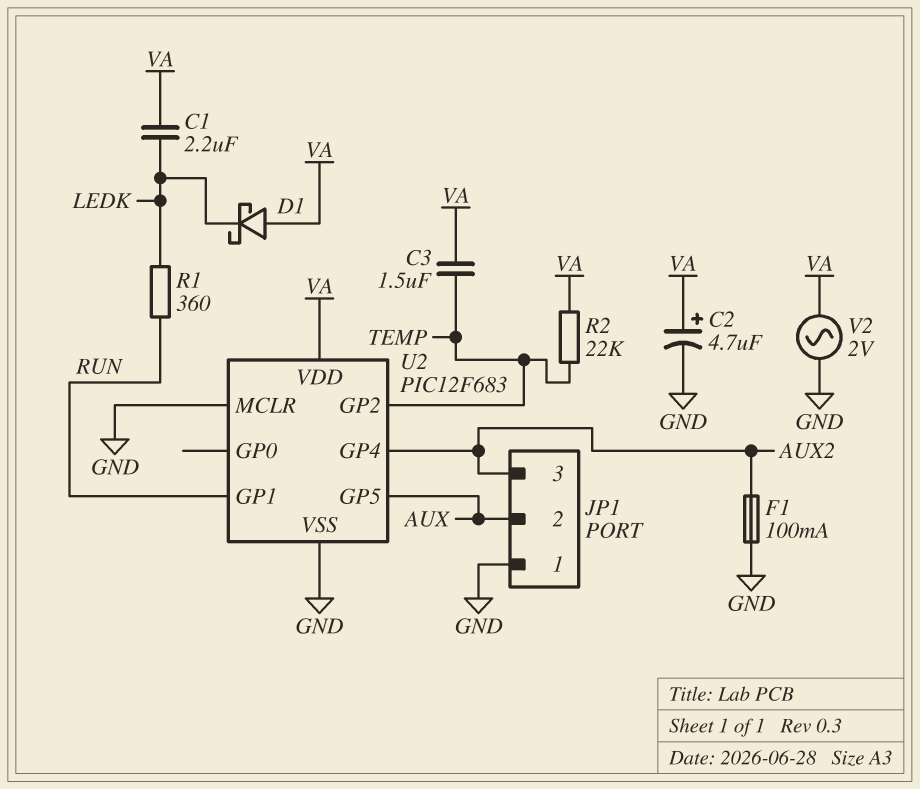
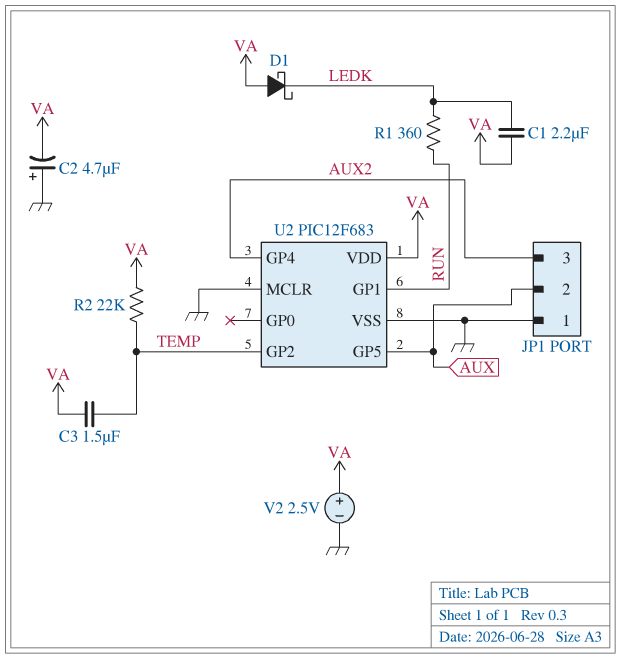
C2: 4.7uF (plus VA, minus GND) -> 4.7uF (plus GND, minus VA)
F1: 100mA (AUX2, GND) -> none
V2: AC 2V (GND, VA) -> 2.5V (plus VA, minus GND)

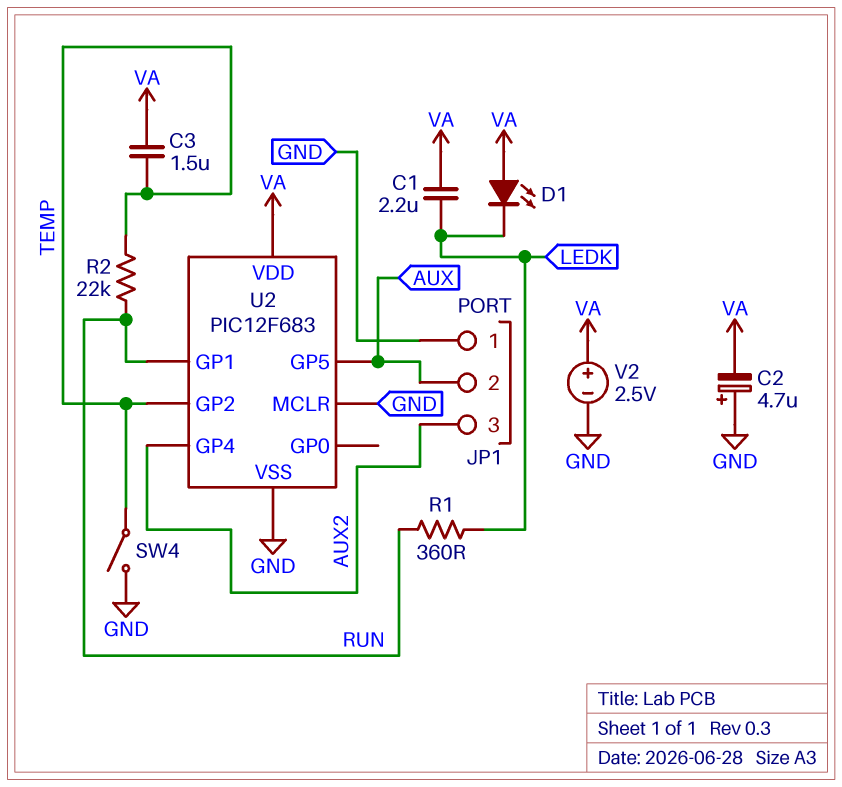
D1: schottky (A VA, K LEDK) -> LED (A VA, K LEDK)
R2: 22k (TEMP, VA) -> 22k (RUN, TEMP)
SW4: none -> switch (GND, TEMP)

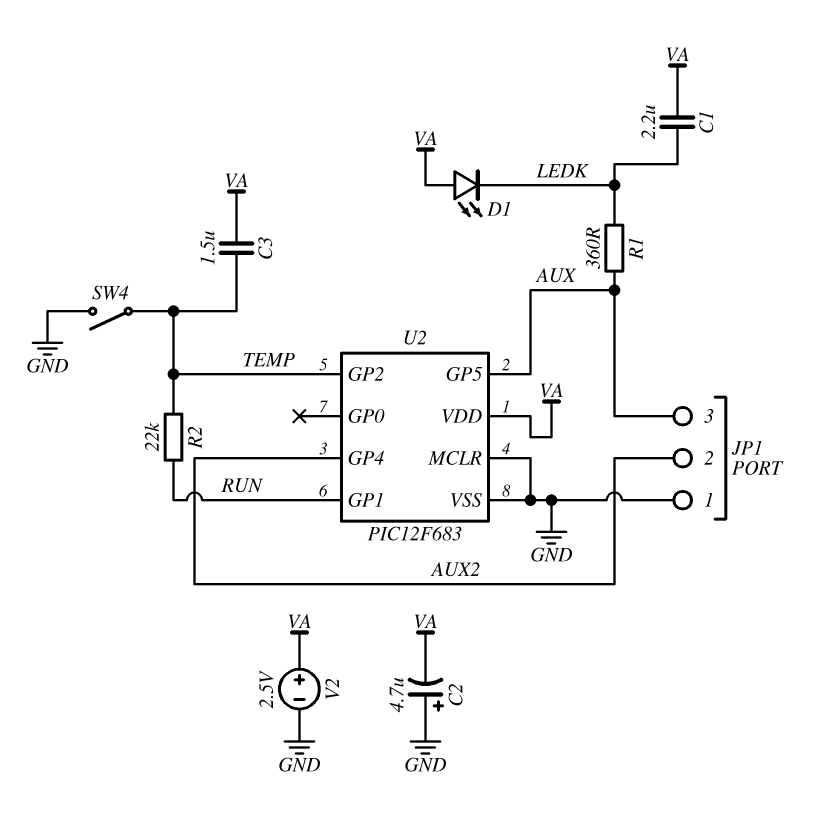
JP1 pin 2: AUX -> AUX2
JP1 pin 3: AUX2 -> AUX
R1: 360 (LEDK, RUN) -> 360 (AUX, LEDK)

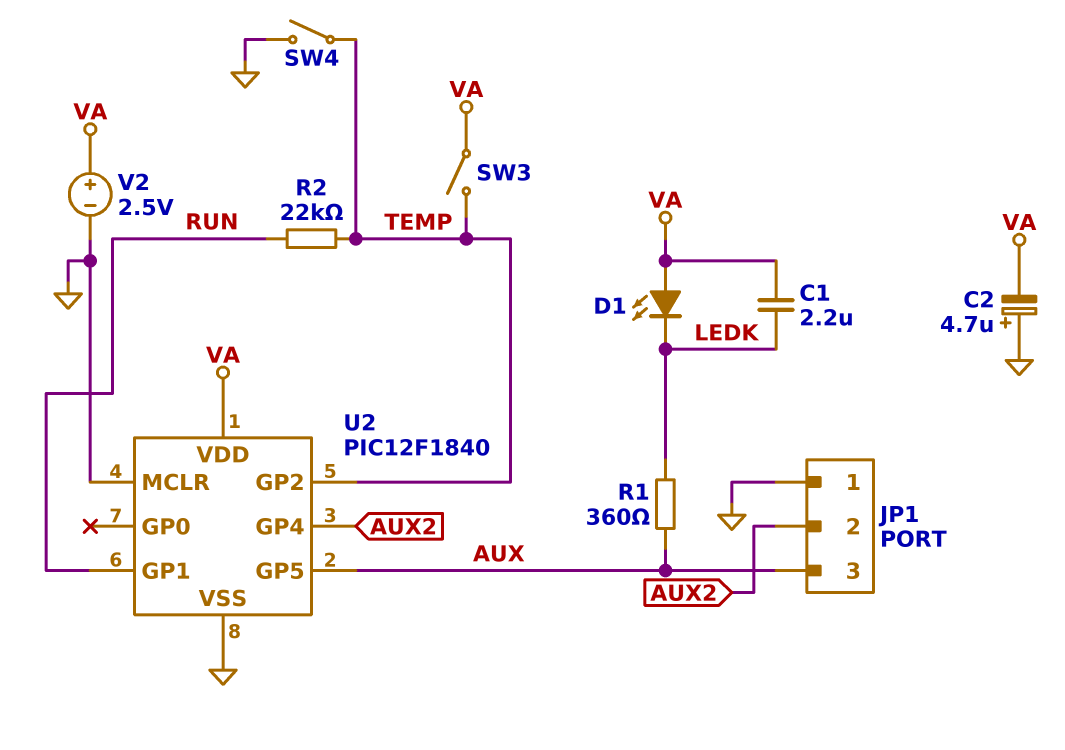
C3: 1.5uF (TEMP, VA) -> none
SW3: none -> switch (TEMP, VA)
U2: PIC12F683 -> PIC12F1840

